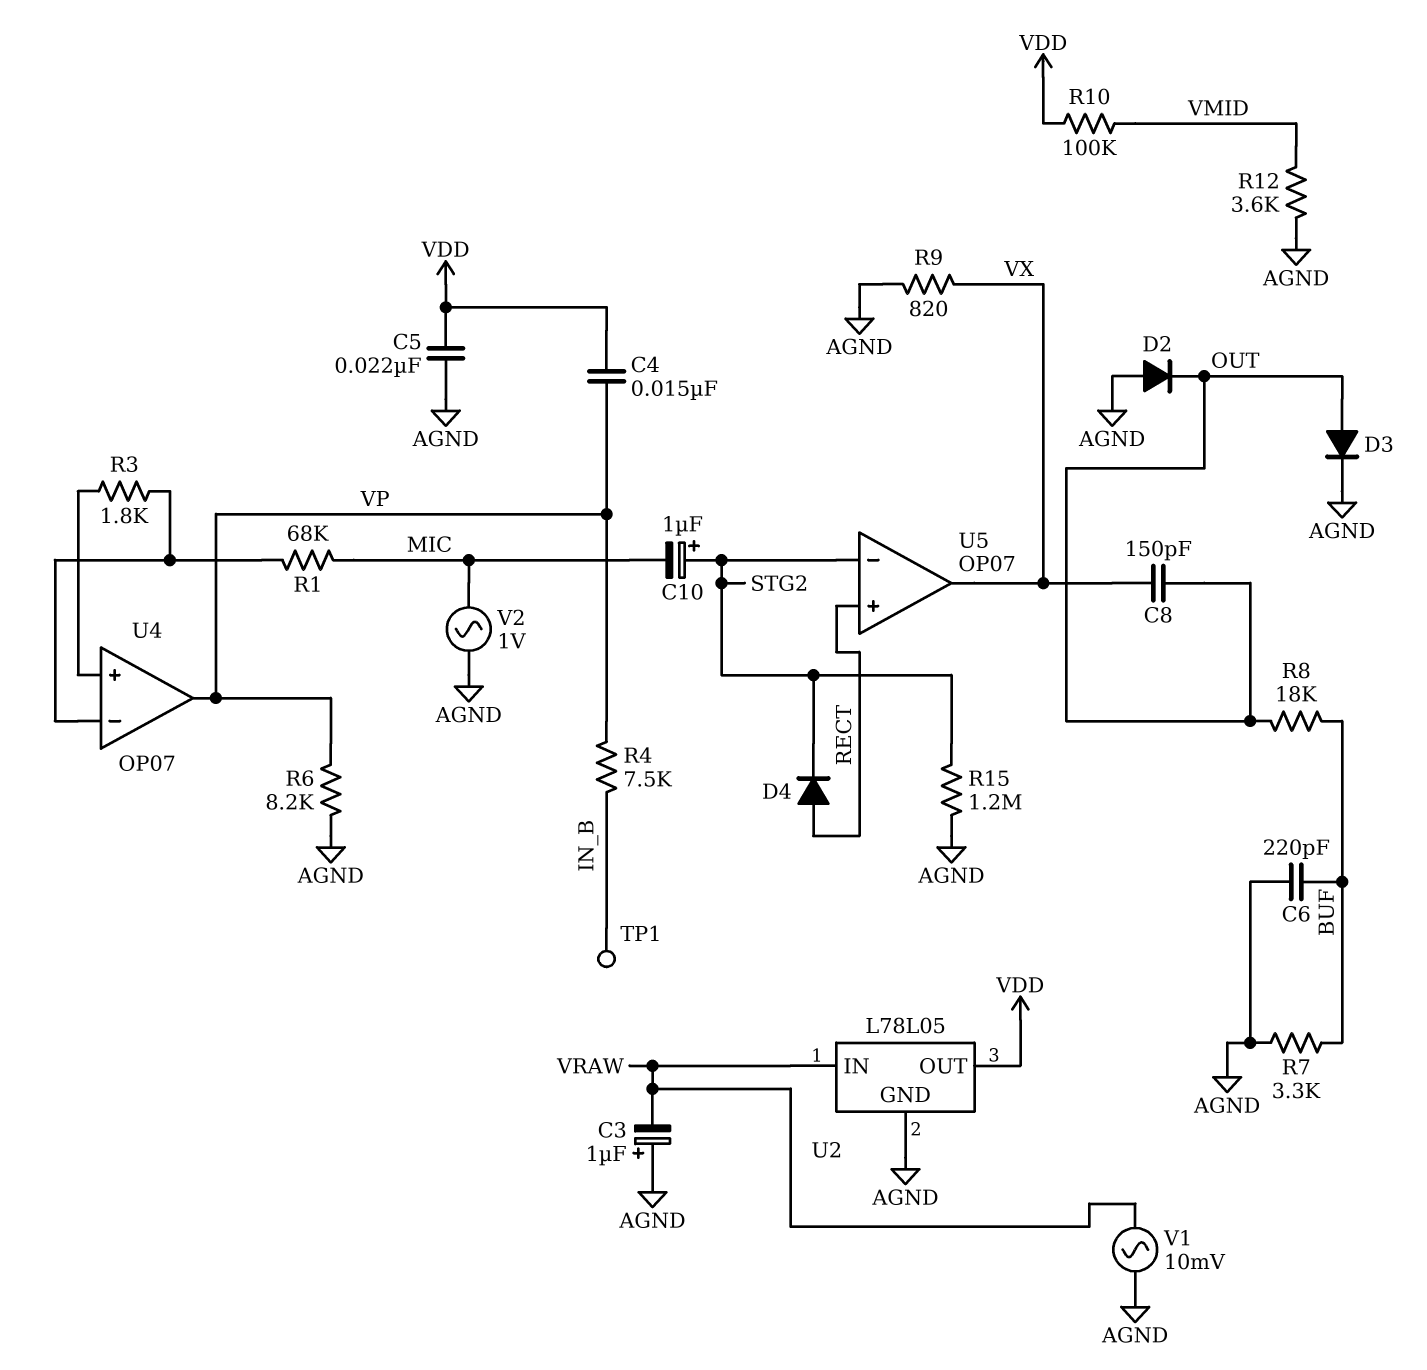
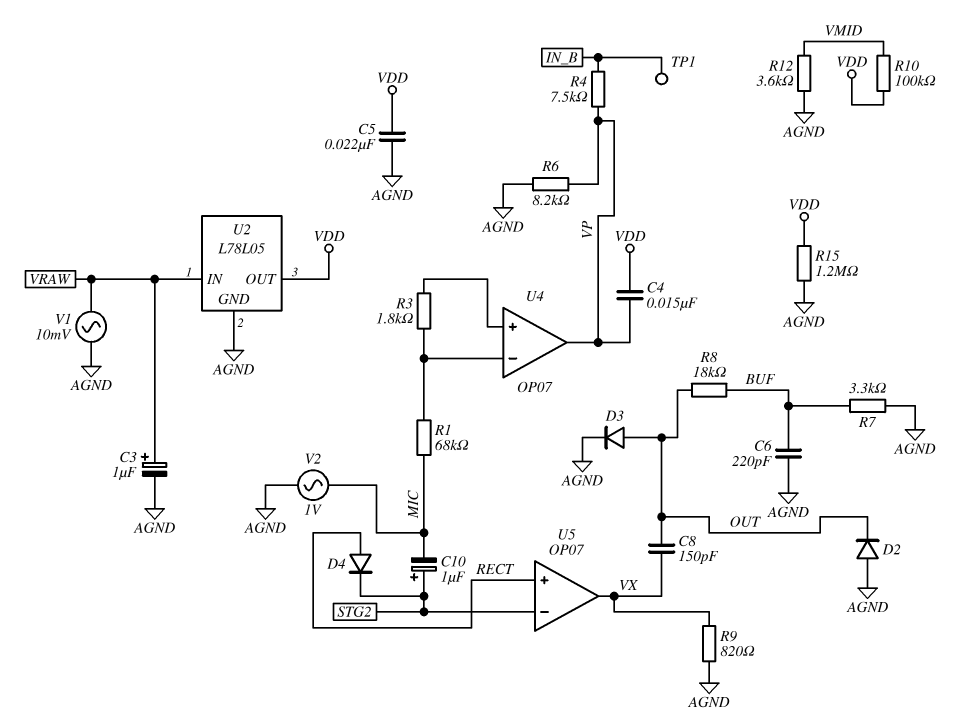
C3: 1uF (plus AGND, minus VRAW) -> 1uF (plus VRAW, minus AGND)
R15: 1.2M (AGND, STG2) -> 1.2M (AGND, VDD)

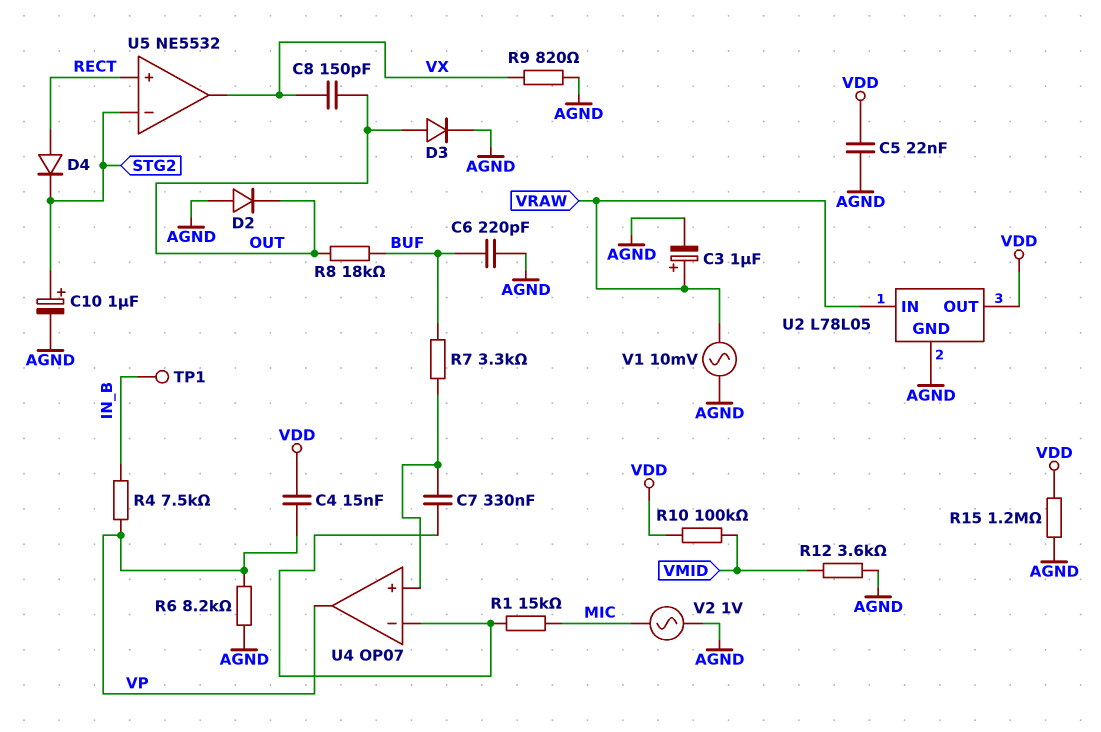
C7: none -> 330nF (U4/in+, U4/in-)
C10: 1uF (plus STG2, minus MIC) -> 1uF (plus STG2, minus AGND)
R1: 68k (MIC, U4/in-) -> 15k (MIC, U4/in-)
R3: 1.8k (U4/in+, U4/in-) -> none
R7: 3.3k (AGND, BUF) -> 3.3k (BUF, U4/in+)
U5: OP07 -> NE5532

